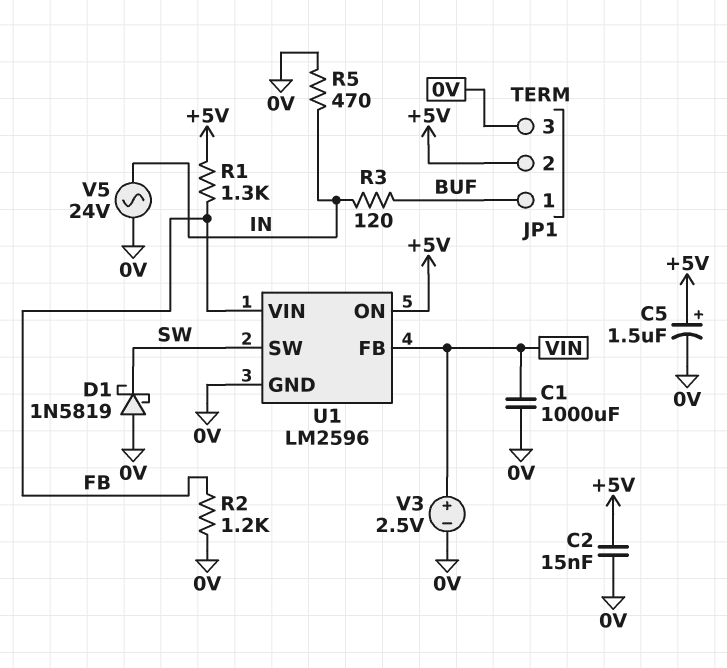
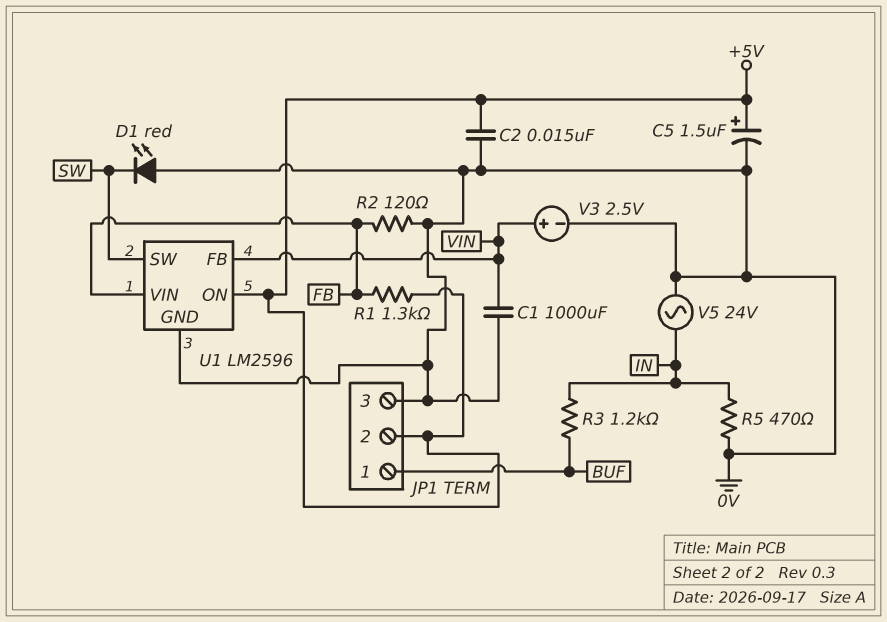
D1: schottky 1N5819 (A 0V, K SW) -> LED red (A 0V, K SW)
R2: 1.2k (0V, FB) -> 120 (0V, FB)
R3: 120 (BUF, IN) -> 1.2k (BUF, IN)

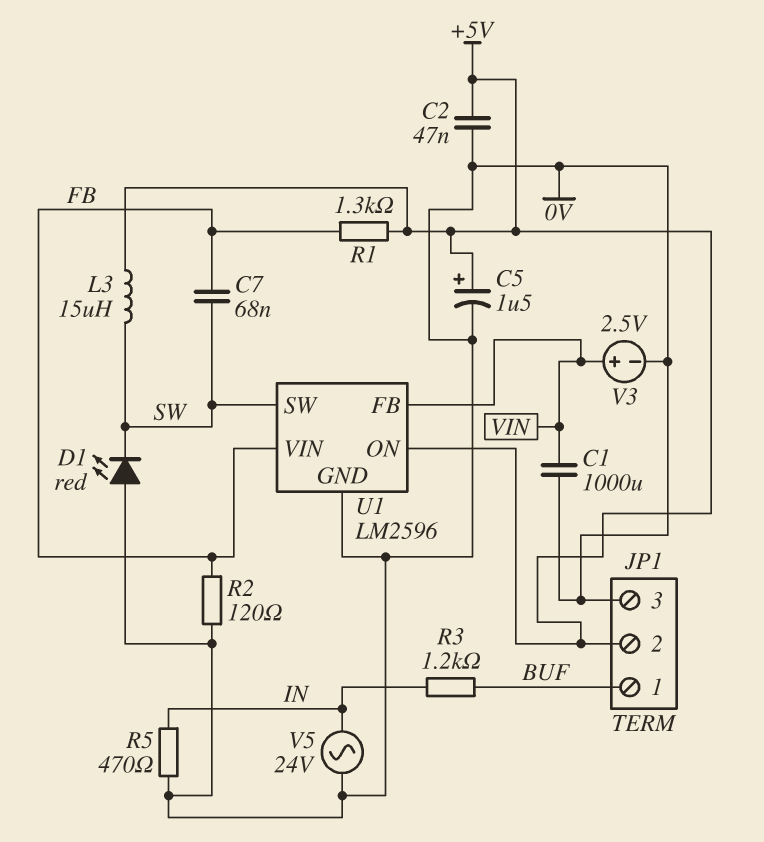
C2: 15nF (+5V, 0V) -> 47nF (+5V, 0V)
C7: none -> 68nF (FB, SW)
L3: none -> 15uH (+5V, SW)

